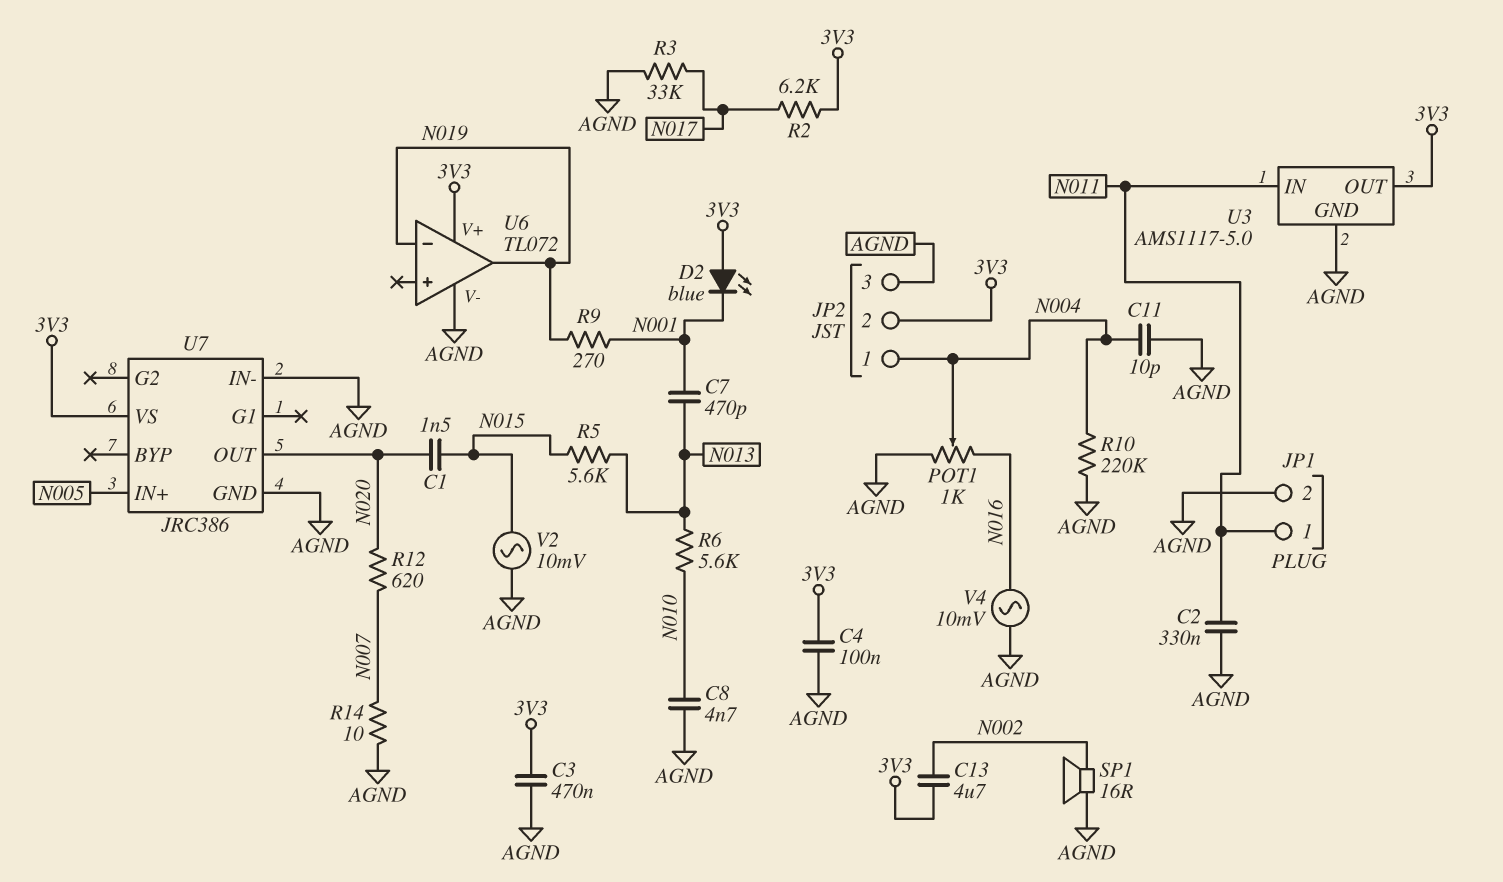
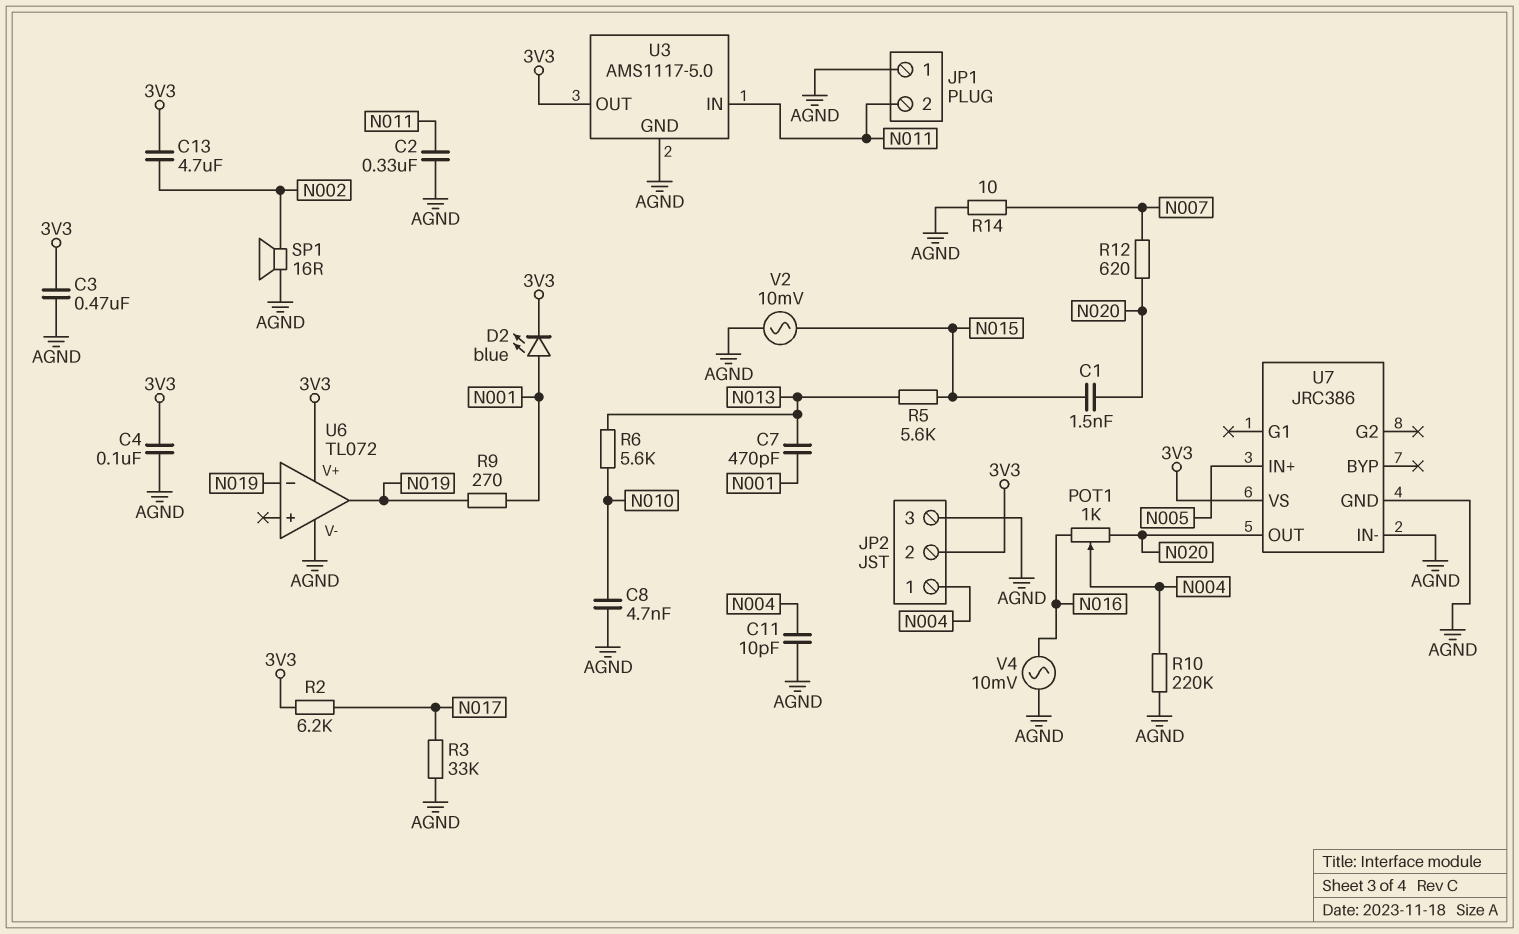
D2: LED blue (A 3V3, K N001) -> LED blue (A N001, K 3V3)
JP1 pin 1: N011 -> AGND
JP1 pin 2: AGND -> N011
POT1: 1k (AGND, N016, wiper N004) -> 1k (N016, N020, wiper N004)

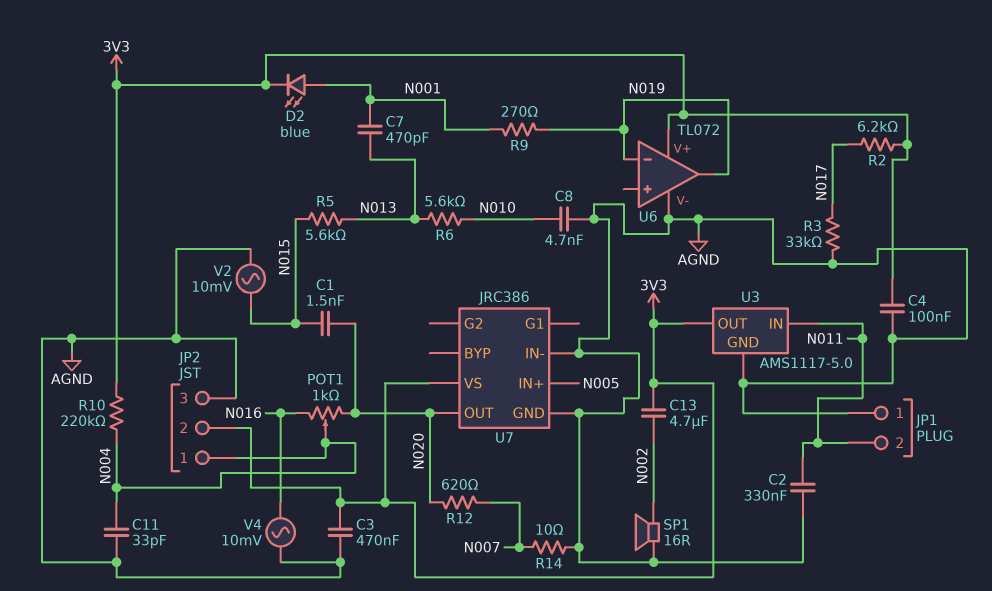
C11: 10pF (AGND, N004) -> 33pF (AGND, N004)
R10: 220k (AGND, N004) -> 220k (3V3, N004)

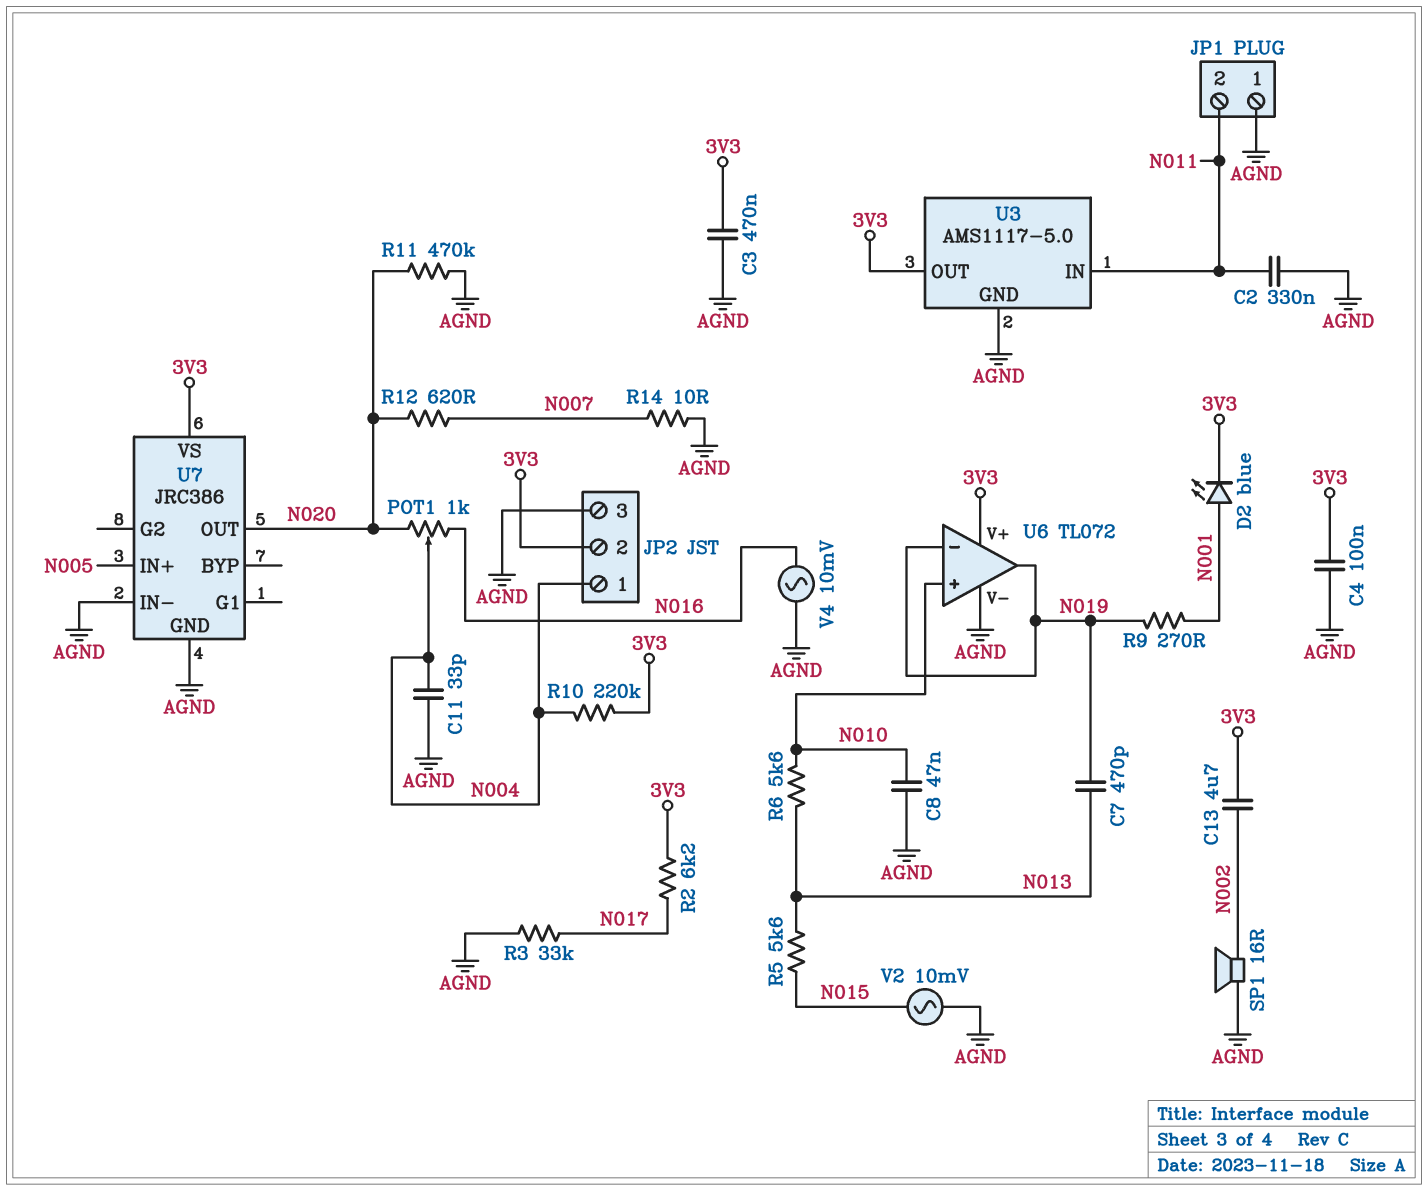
C1: 1.5nF (N015, N020) -> none
C7: 470pF (N001, N013) -> 470pF (N013, N019)
C8: 4.7nF (AGND, N010) -> 47nF (AGND, N010)
R11: none -> 470k (AGND, N020)
U6 pin in+: none -> N010

